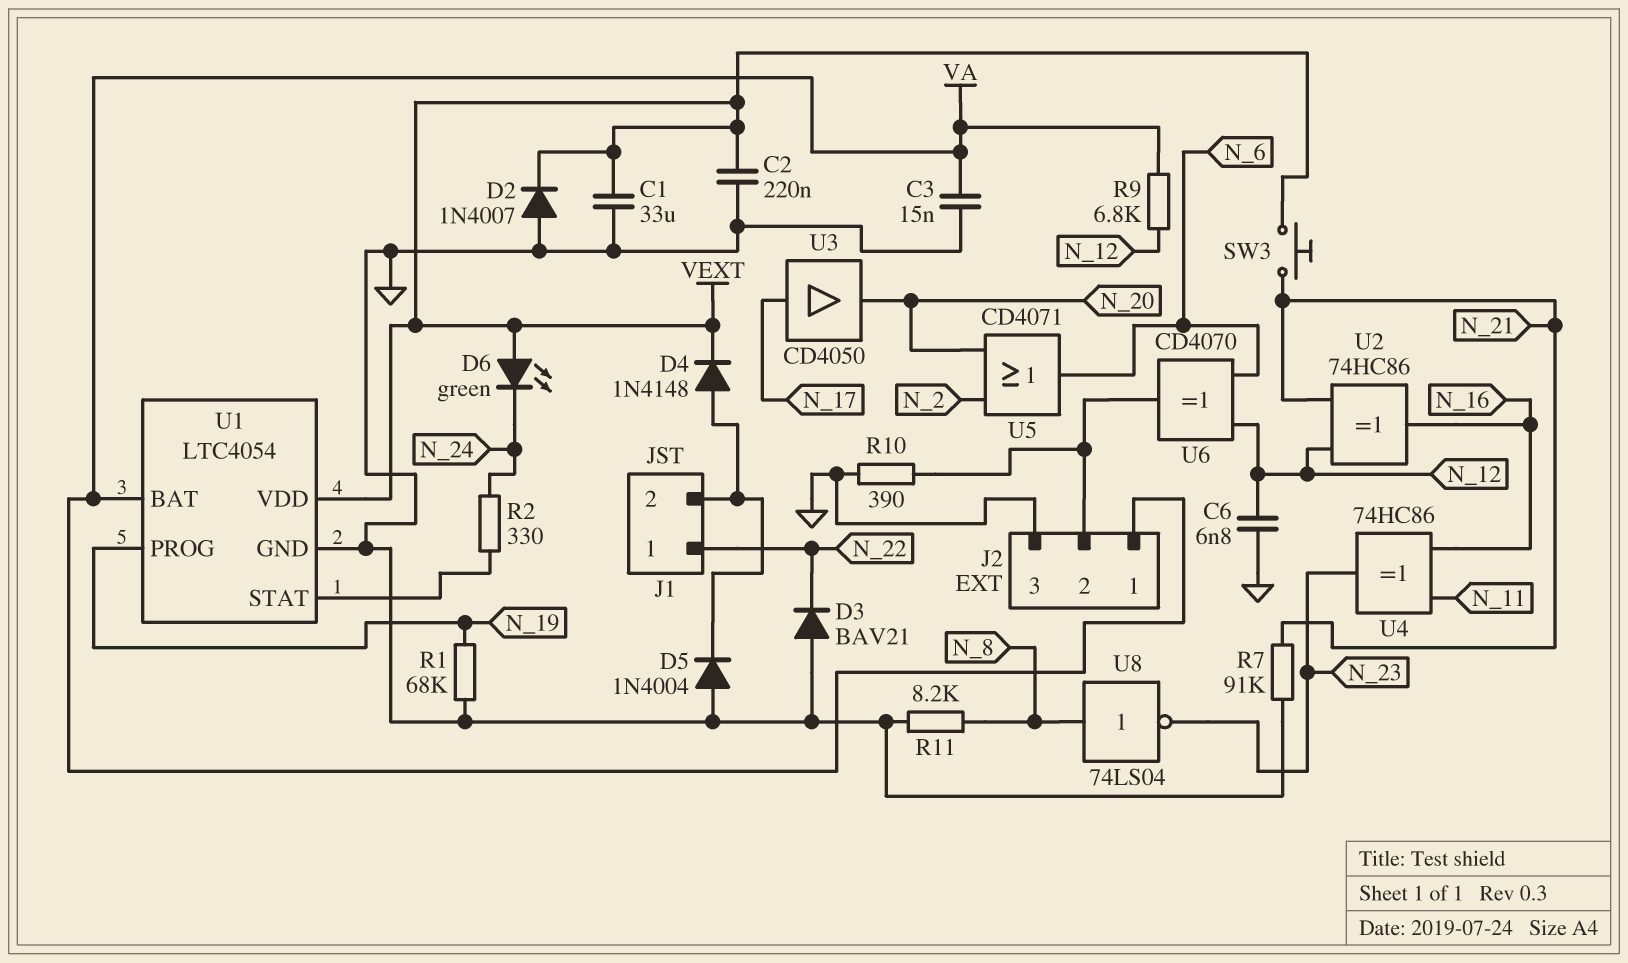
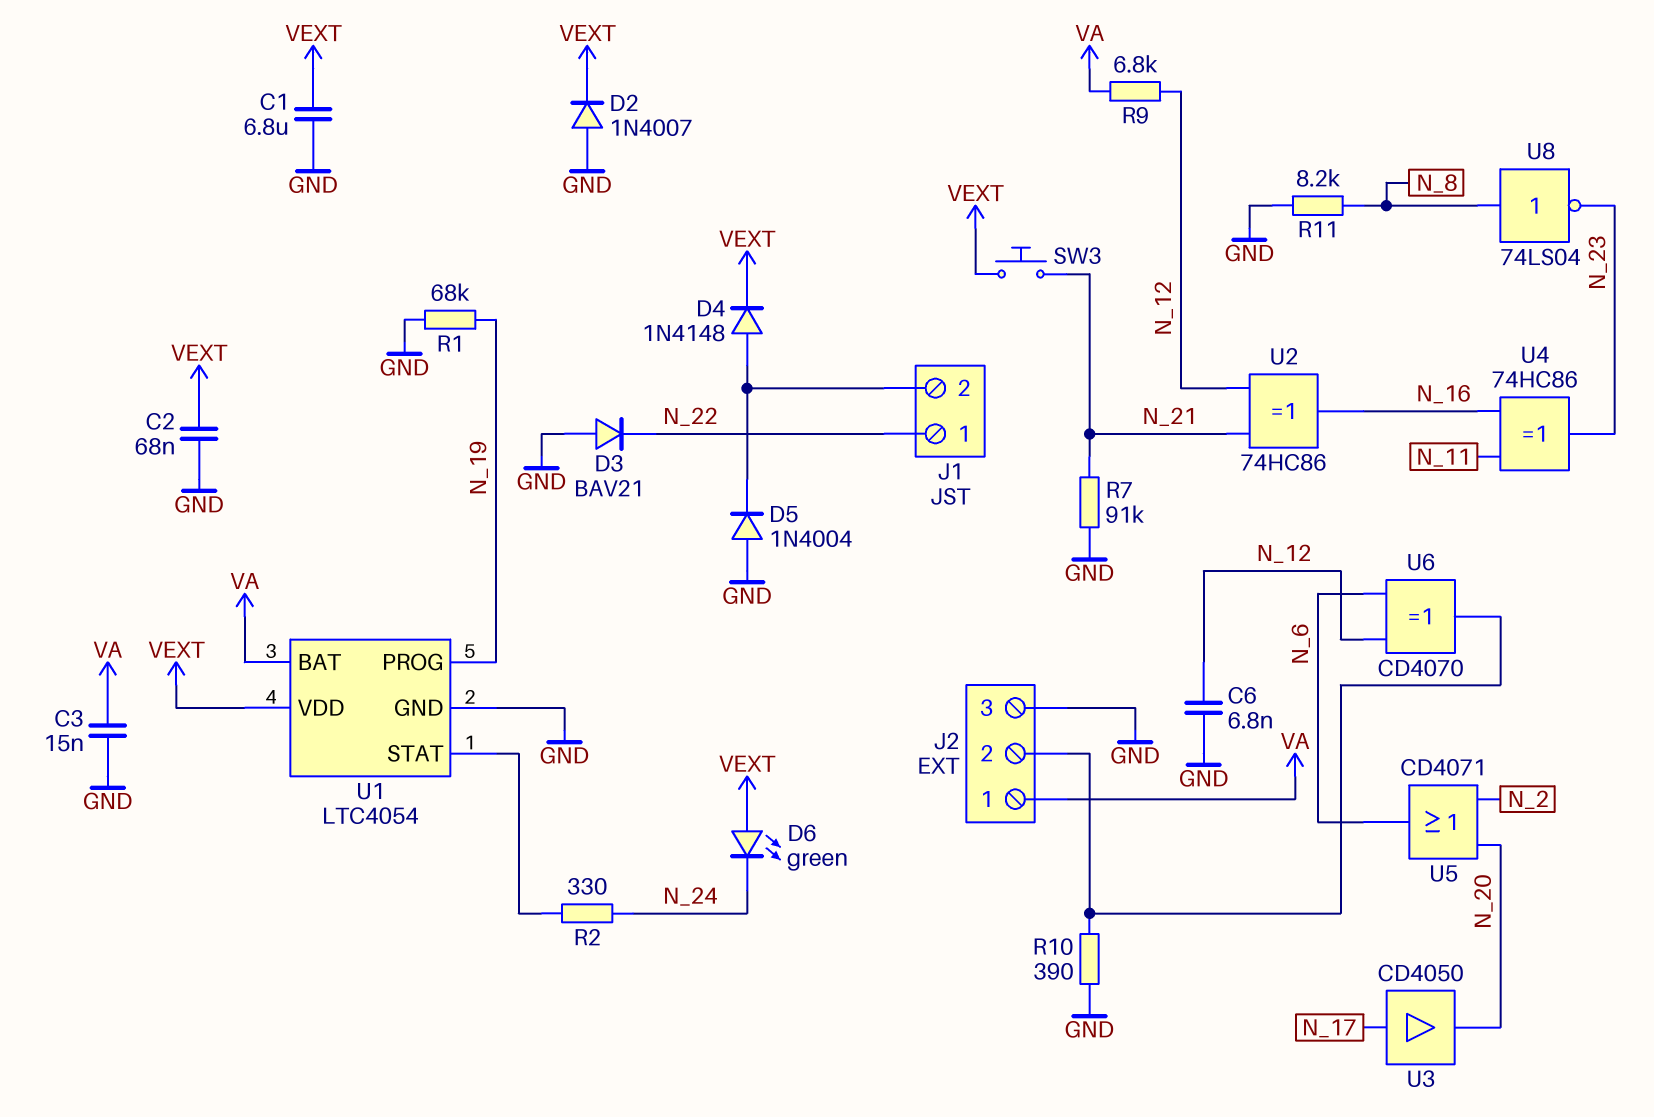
C1: 33uF (GND, VEXT) -> 6.8uF (GND, VEXT)
C2: 220nF (GND, VEXT) -> 68nF (GND, VEXT)

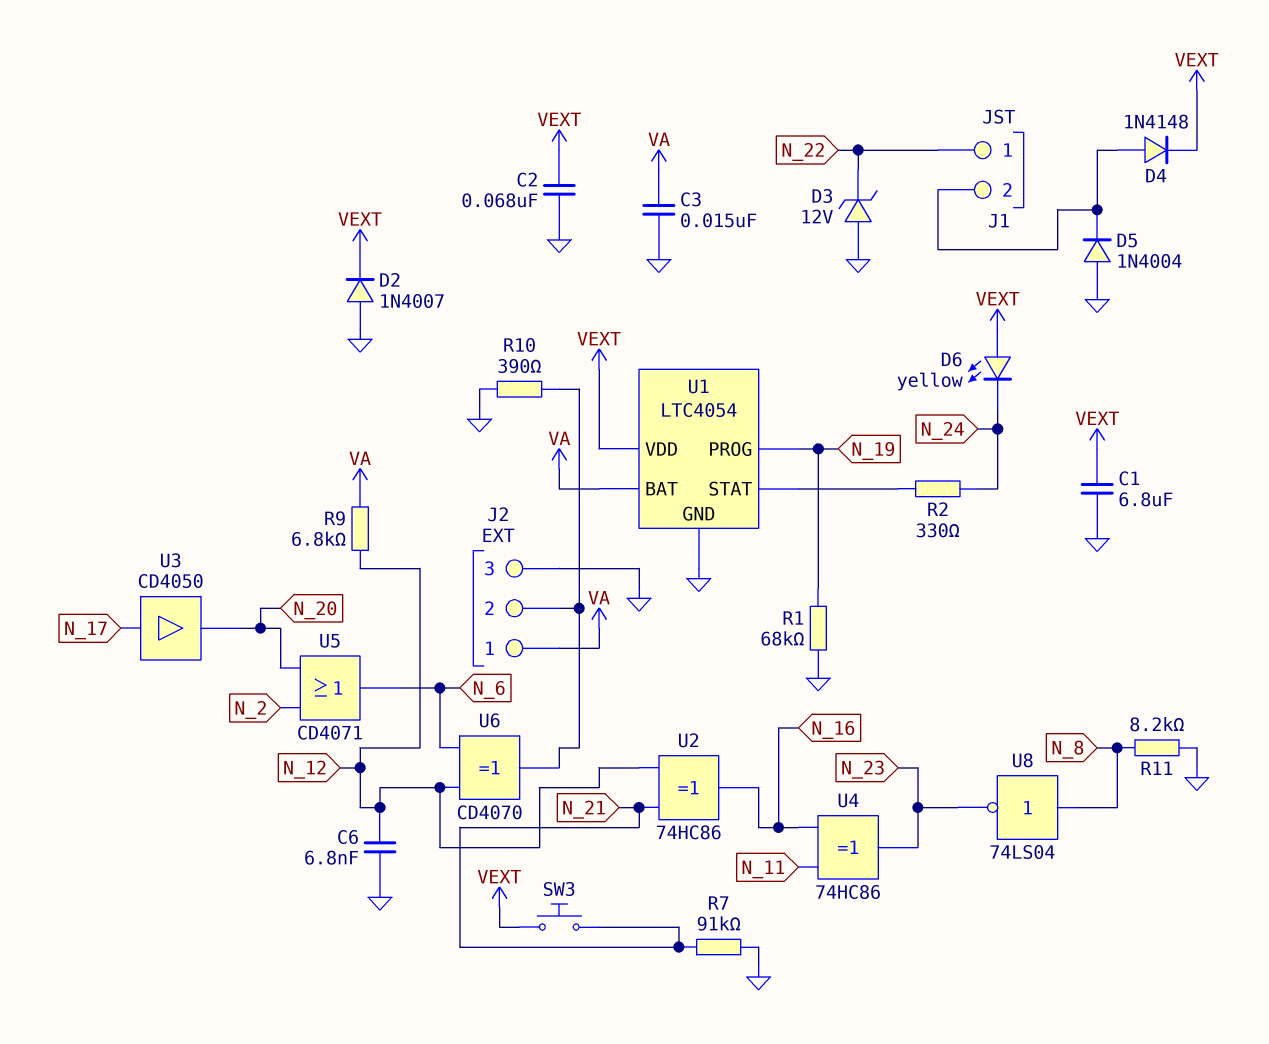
D3: diode BAV21 (A GND, K N_22) -> zener 12V (A GND, K N_22)
D6: LED green (A VEXT, K N_24) -> LED yellow (A VEXT, K N_24)

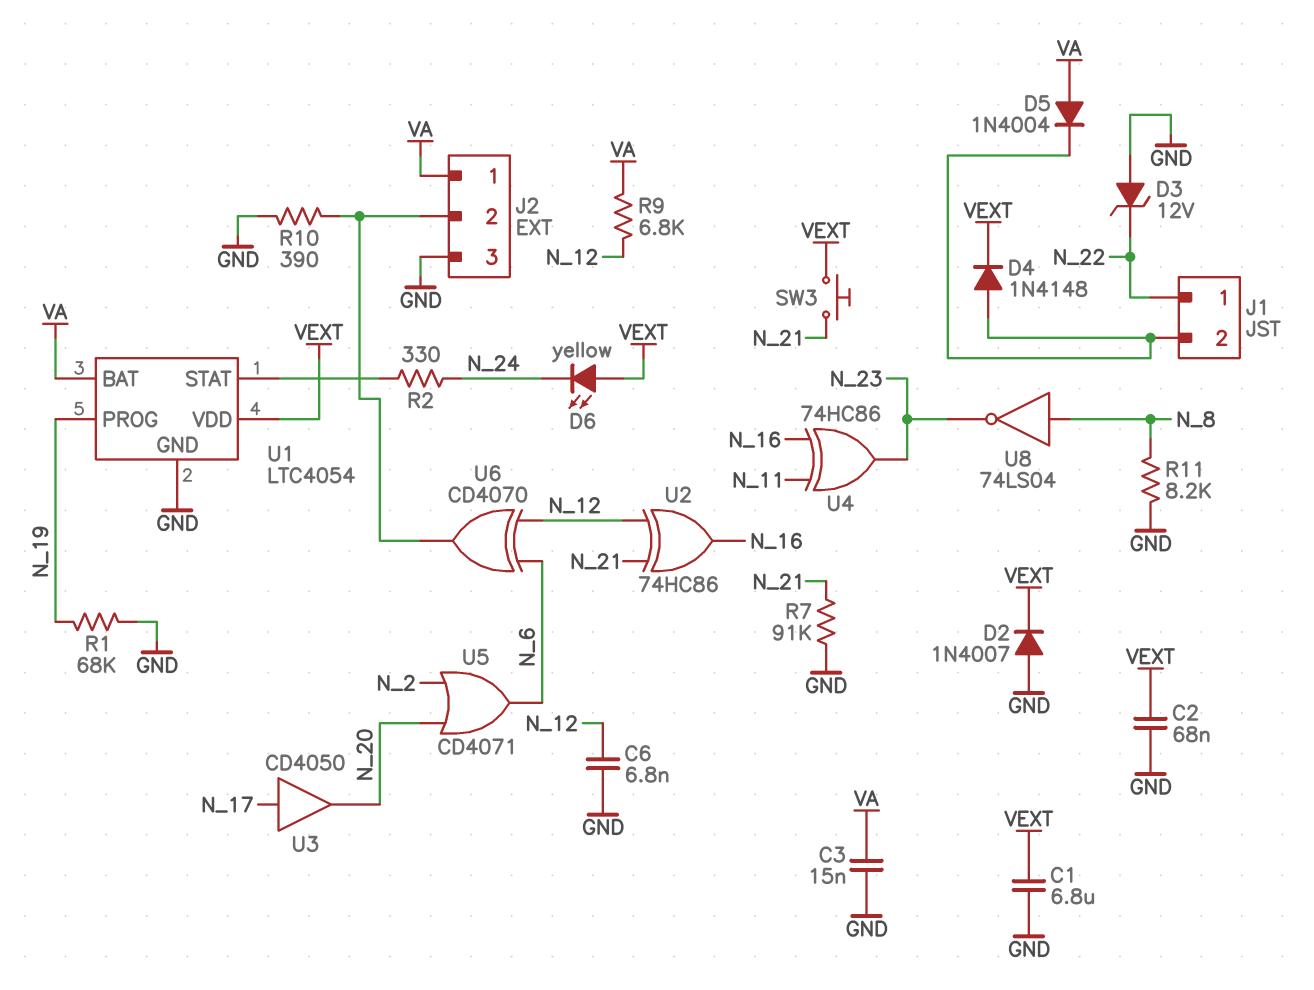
D5: diode 1N4004 (A GND, K J1/2) -> diode 1N4004 (A VA, K J1/2)

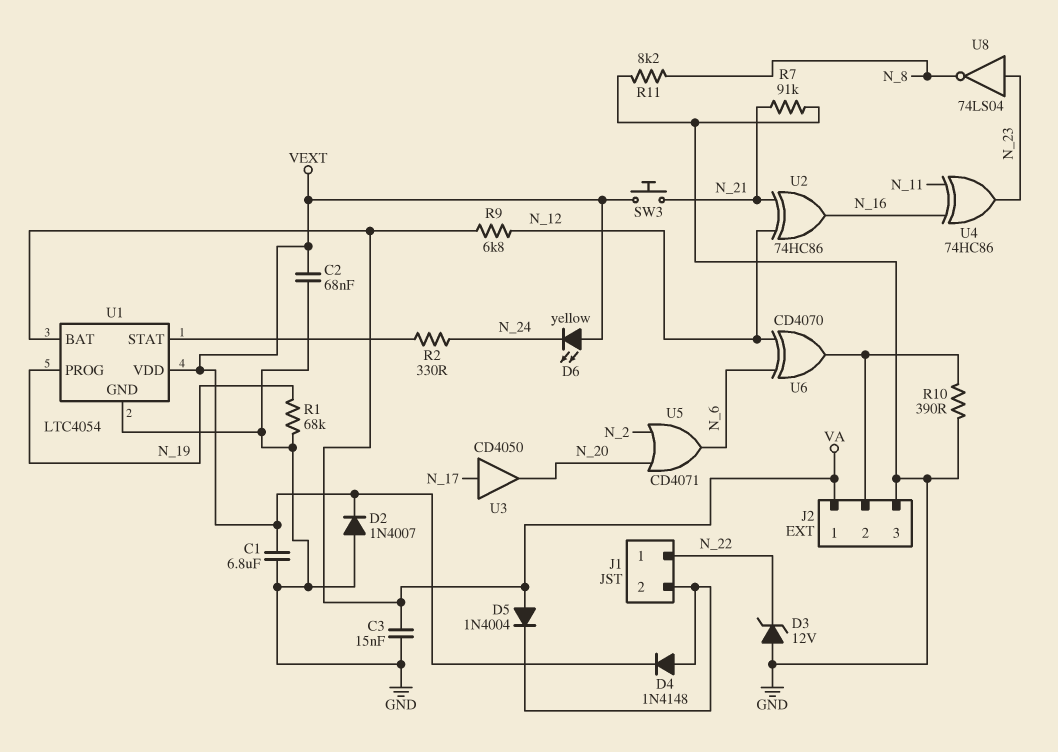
C6: 6.8nF (GND, N_12) -> none
U8: NOT 74LS04 (in N_8, out N_23) -> NOT 74LS04 (in N_23, out N_8)

